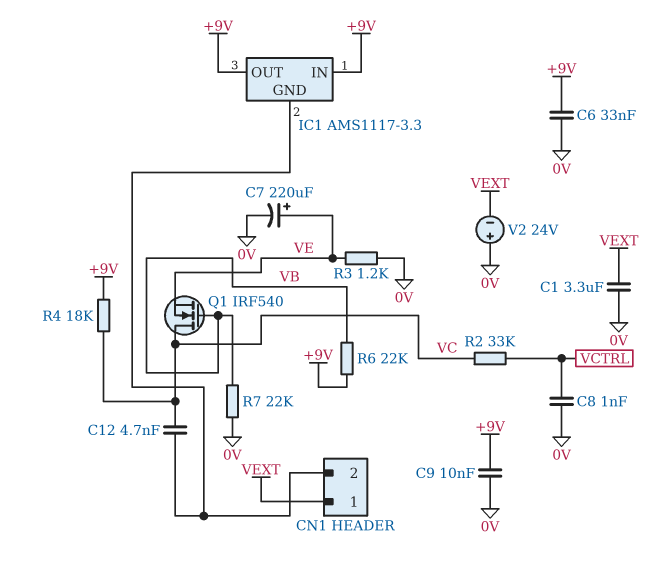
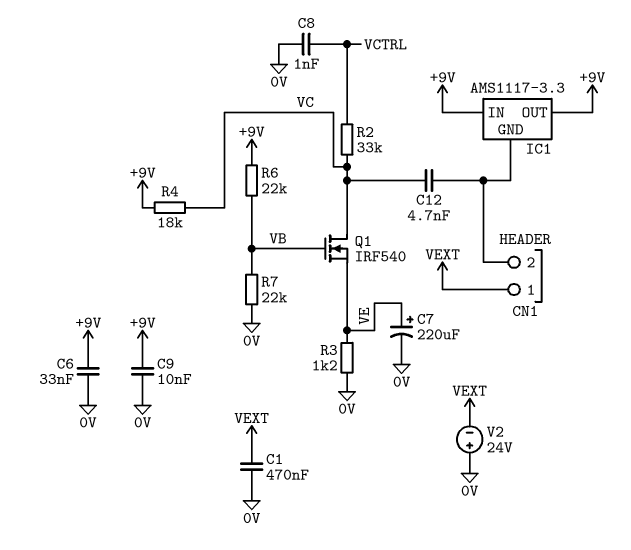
C1: 3.3uF (0V, VEXT) -> 470nF (0V, VEXT)

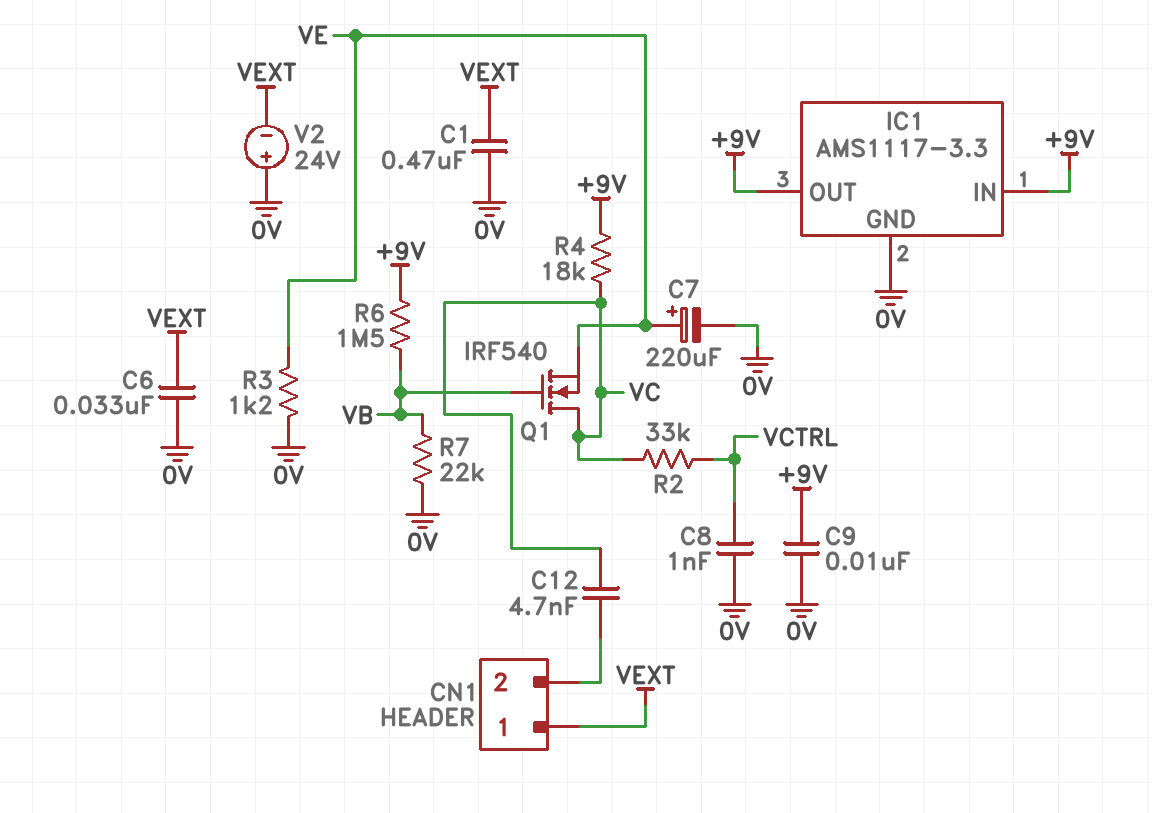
C6: 33nF (+9V, 0V) -> 33nF (0V, VEXT)
IC1 pin GND: CN1/2 -> 0V
R6: 22k (+9V, VB) -> 1.5M (+9V, VB)

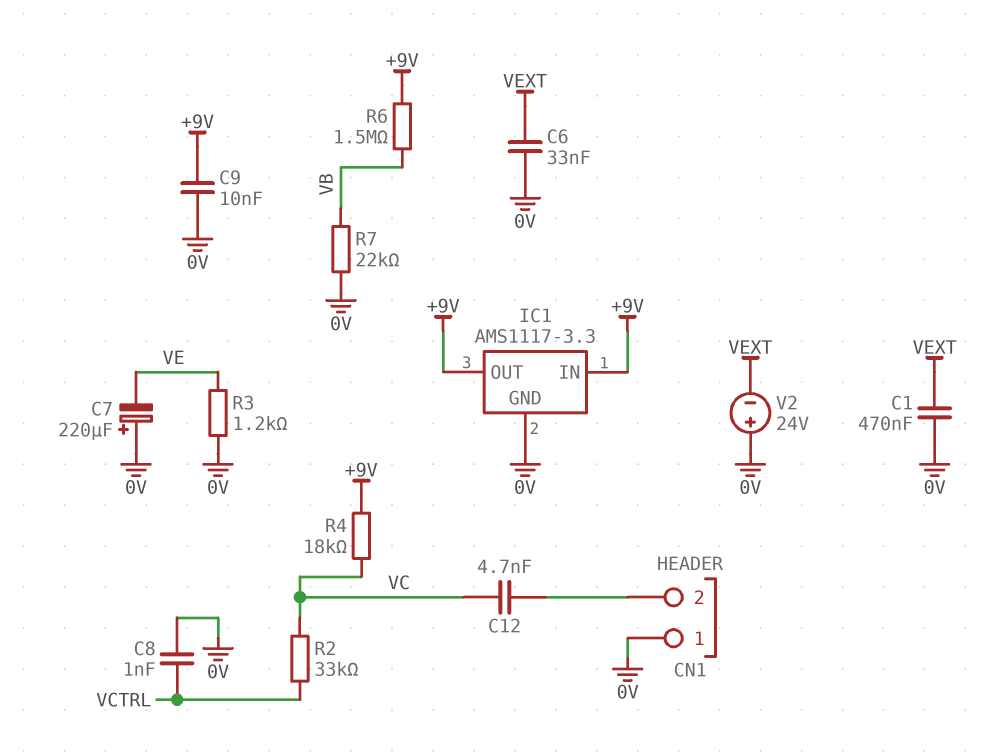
C7: 220uF (plus VE, minus 0V) -> 220uF (plus 0V, minus VE)
CN1 pin 1: VEXT -> 0V
Q1: NMOS IRF540 (G VB, D VC, S VE) -> none

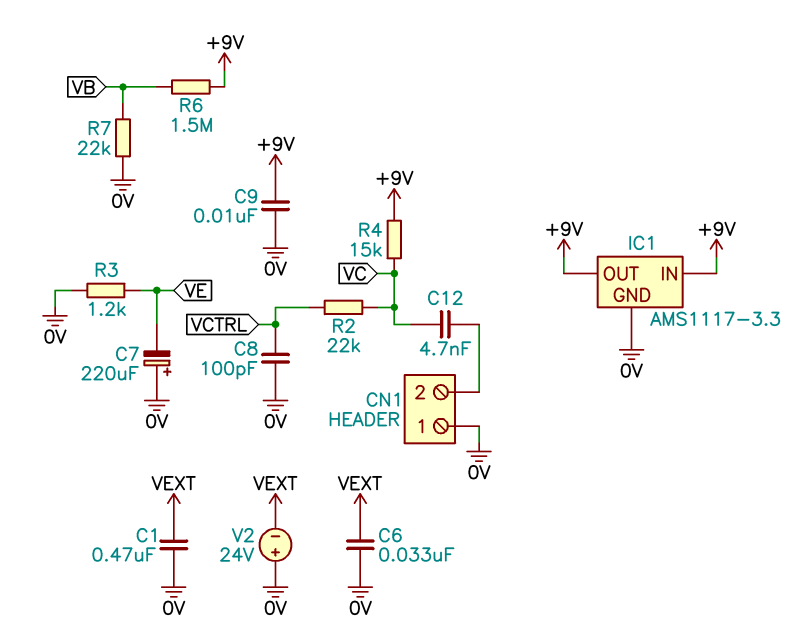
C8: 1nF (0V, VCTRL) -> 100pF (0V, VCTRL)
R2: 33k (VC, VCTRL) -> 22k (VC, VCTRL)
R4: 18k (+9V, VC) -> 15k (+9V, VC)

